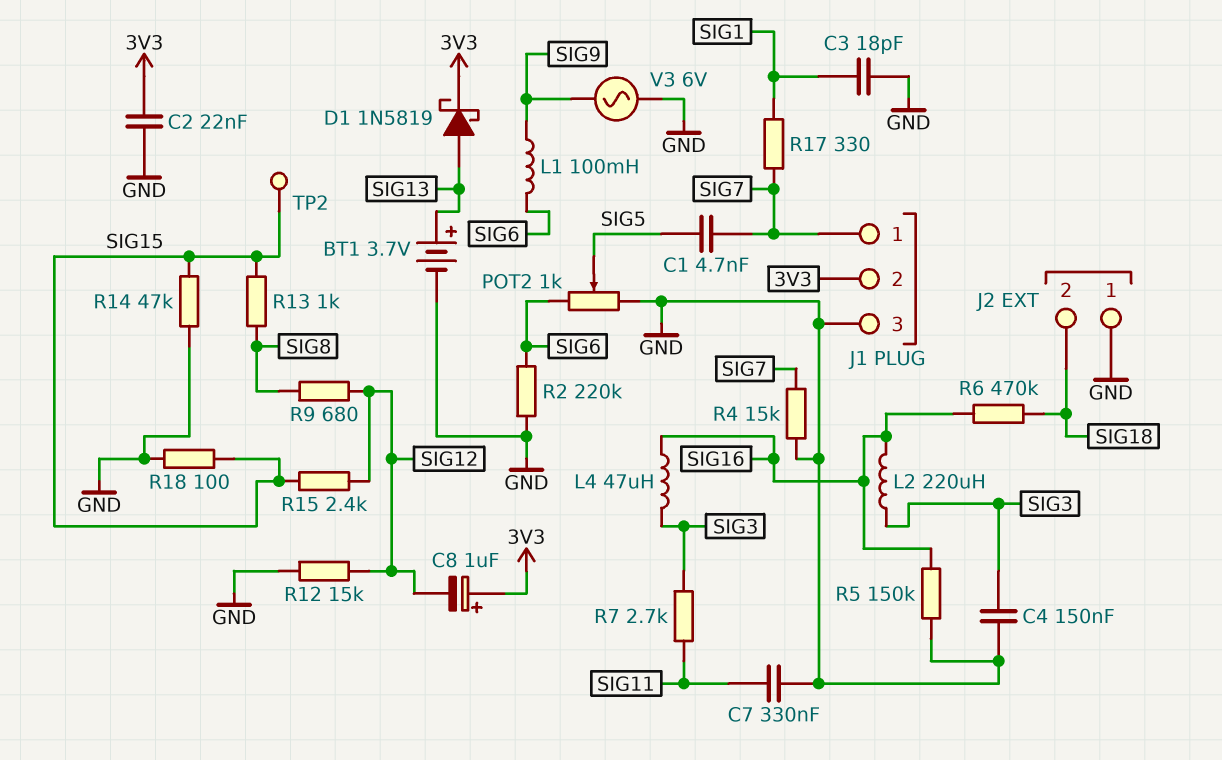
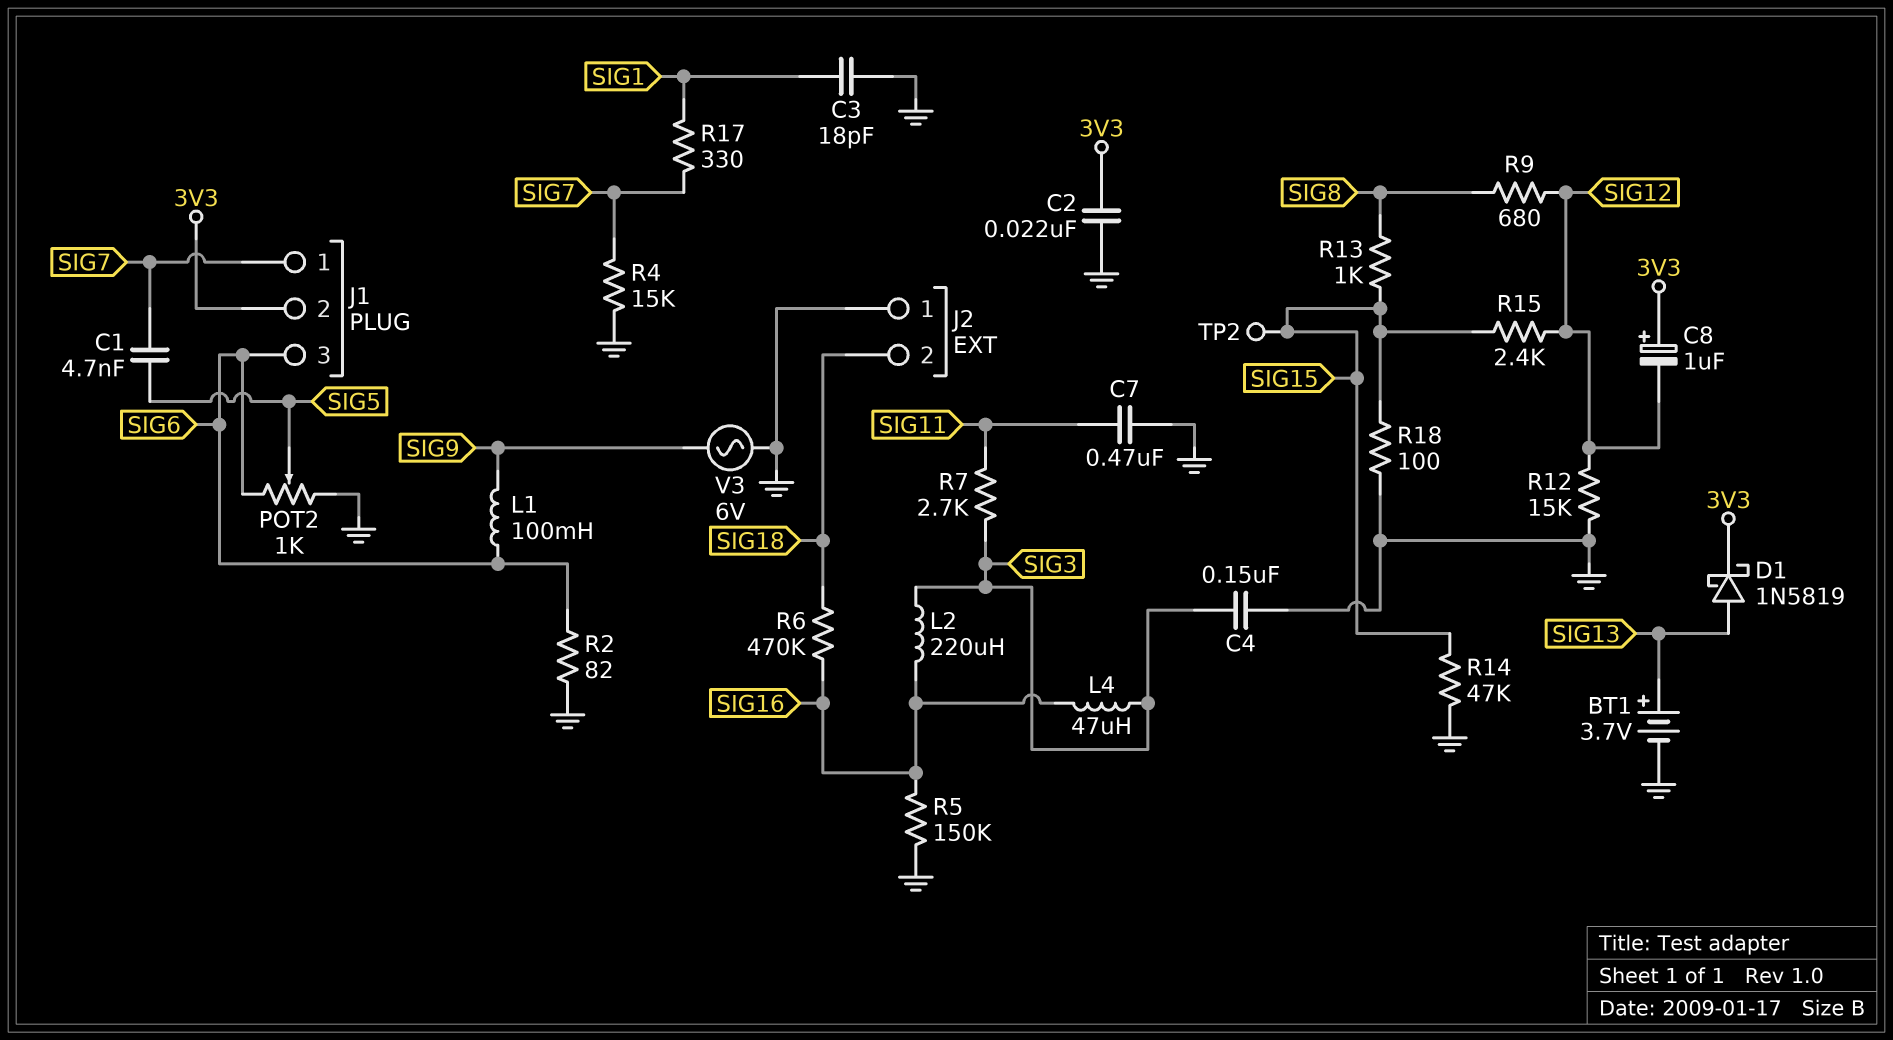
C7: 330nF (GND, SIG11) -> 470nF (GND, SIG11)
J1 pin 3: GND -> SIG6
R2: 220k (GND, SIG6) -> 82 (GND, SIG6)

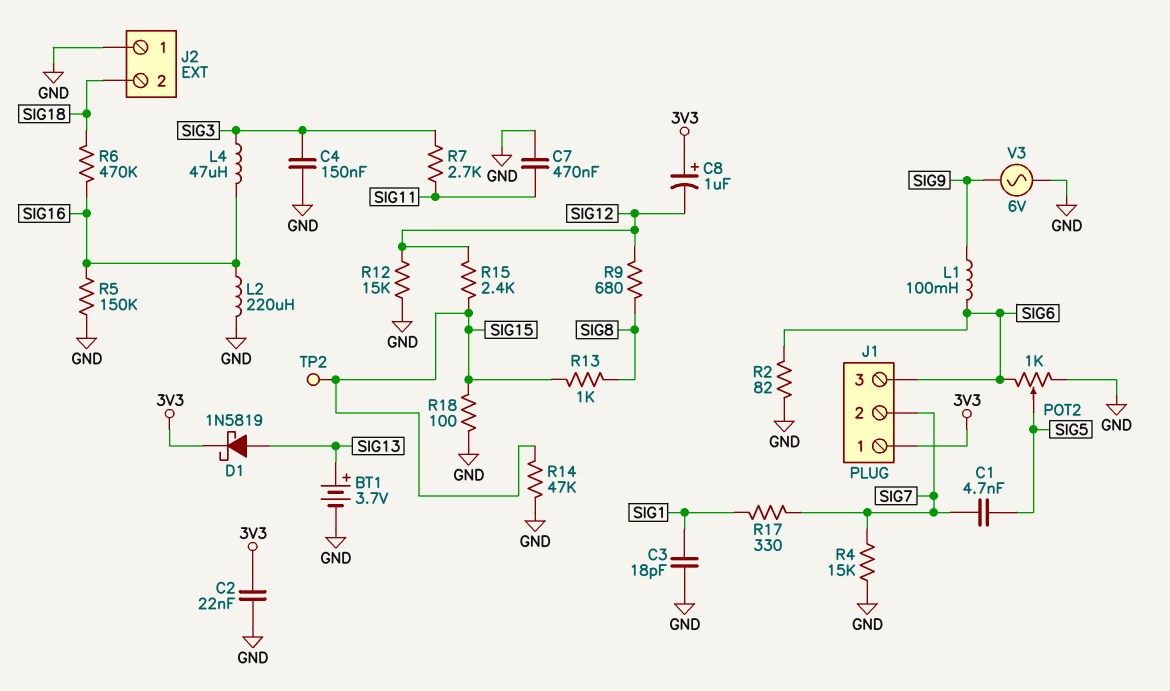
J1 pin 1: SIG7 -> 3V3
J1 pin 2: 3V3 -> SIG7
L2: 220uH (SIG3, SIG16) -> 220uH (GND, SIG16)

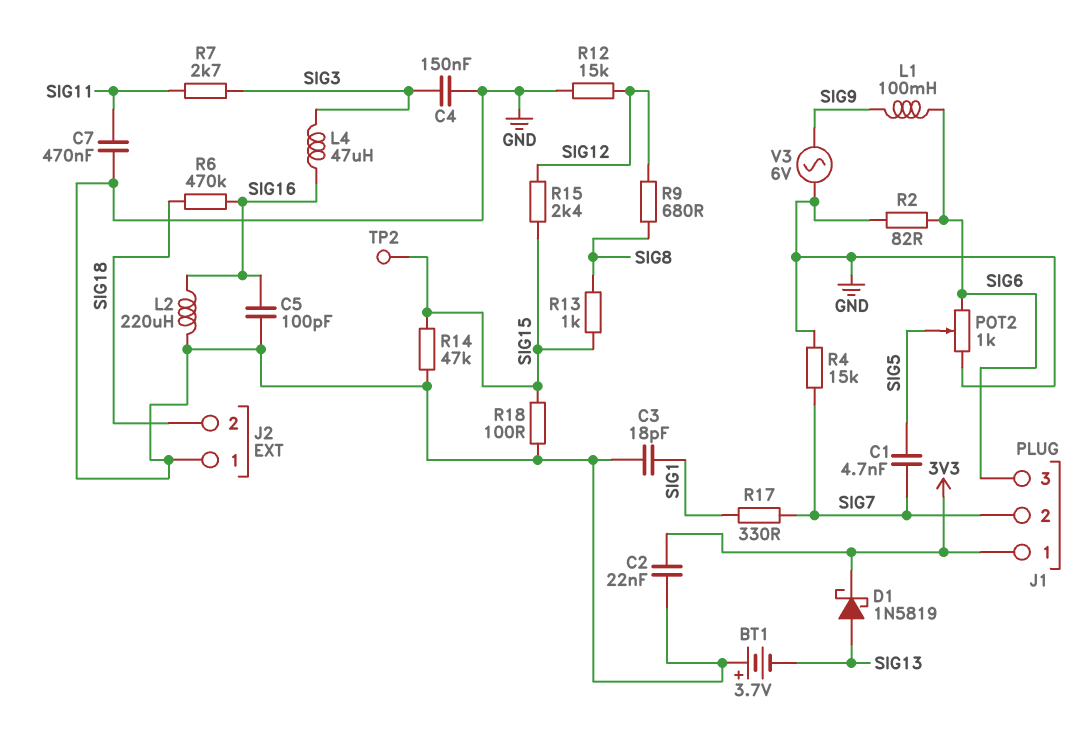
BT1: 3.7V (plus SIG13, minus GND) -> 3.7V (plus GND, minus SIG13)
C5: none -> 100pF (GND, SIG16)
C8: 1uF (plus 3V3, minus SIG12) -> none
R5: 150k (GND, SIG16) -> none

